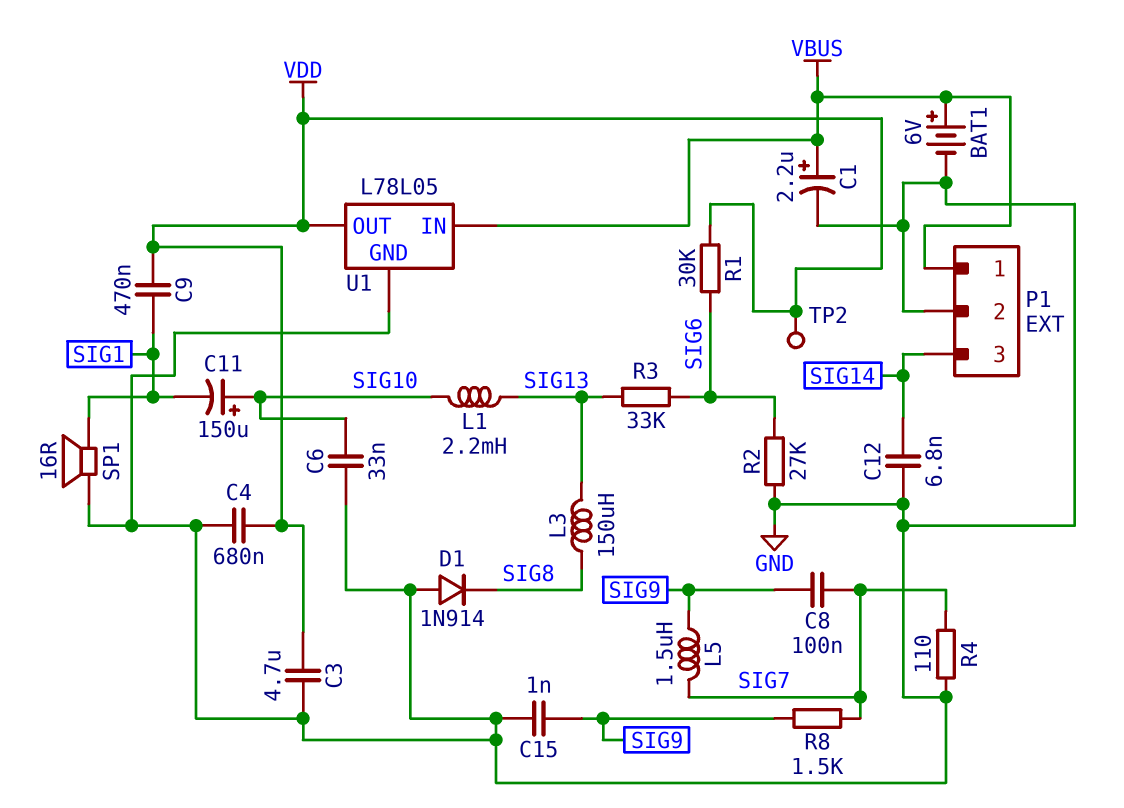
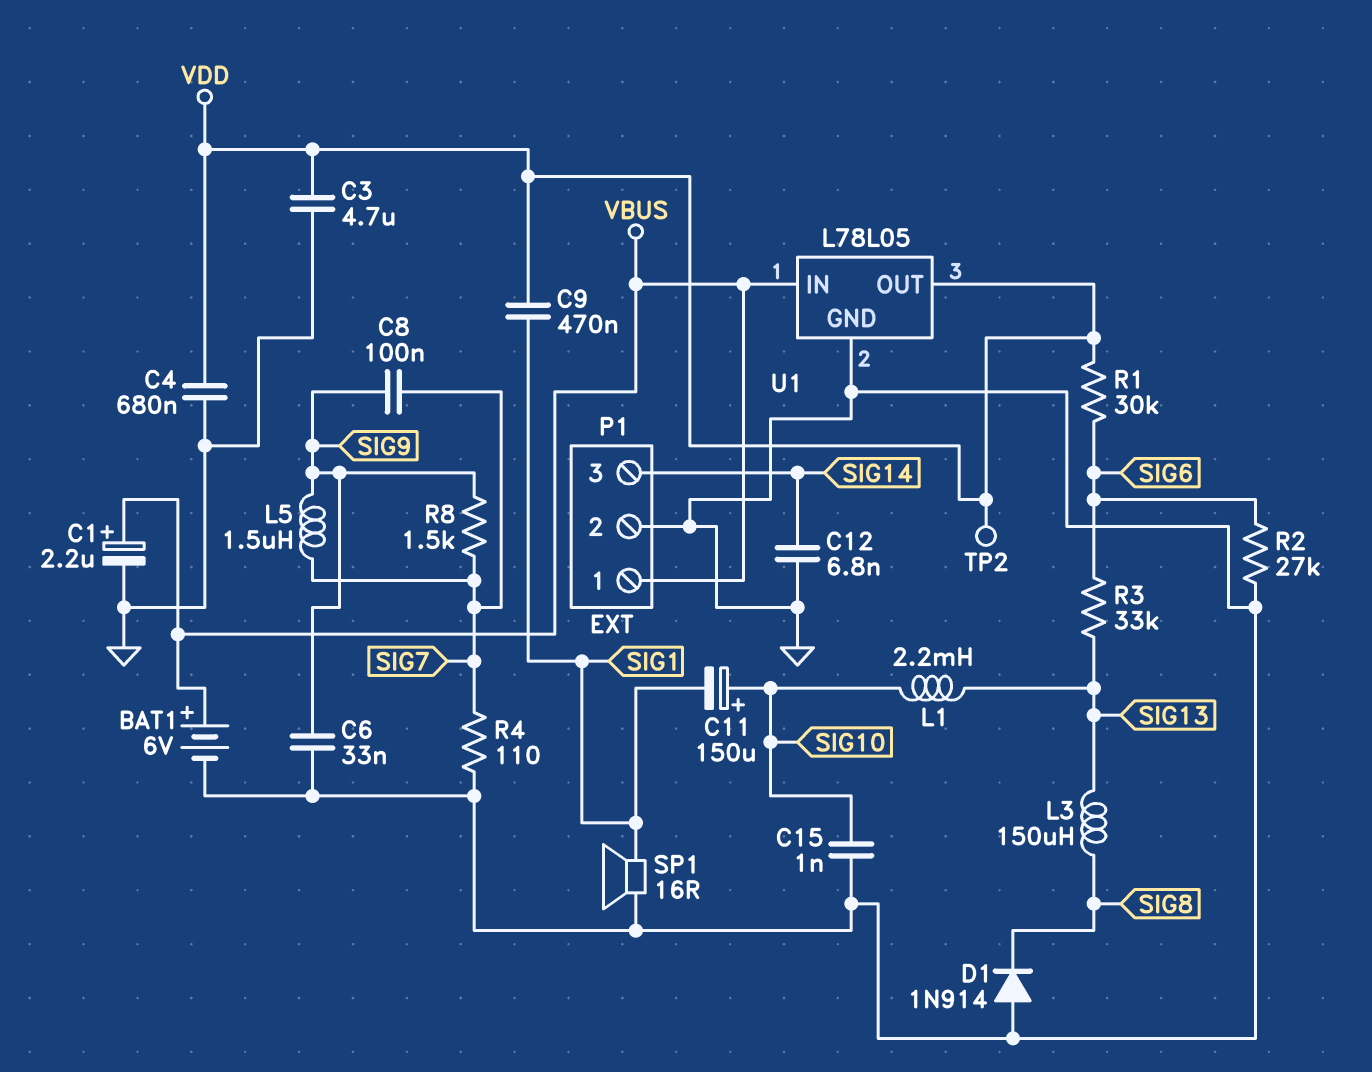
C6: 33nF (GND, SIG10) -> 33nF (GND, SIG9)
C15: 1nF (GND, SIG9) -> 1nF (GND, SIG10)

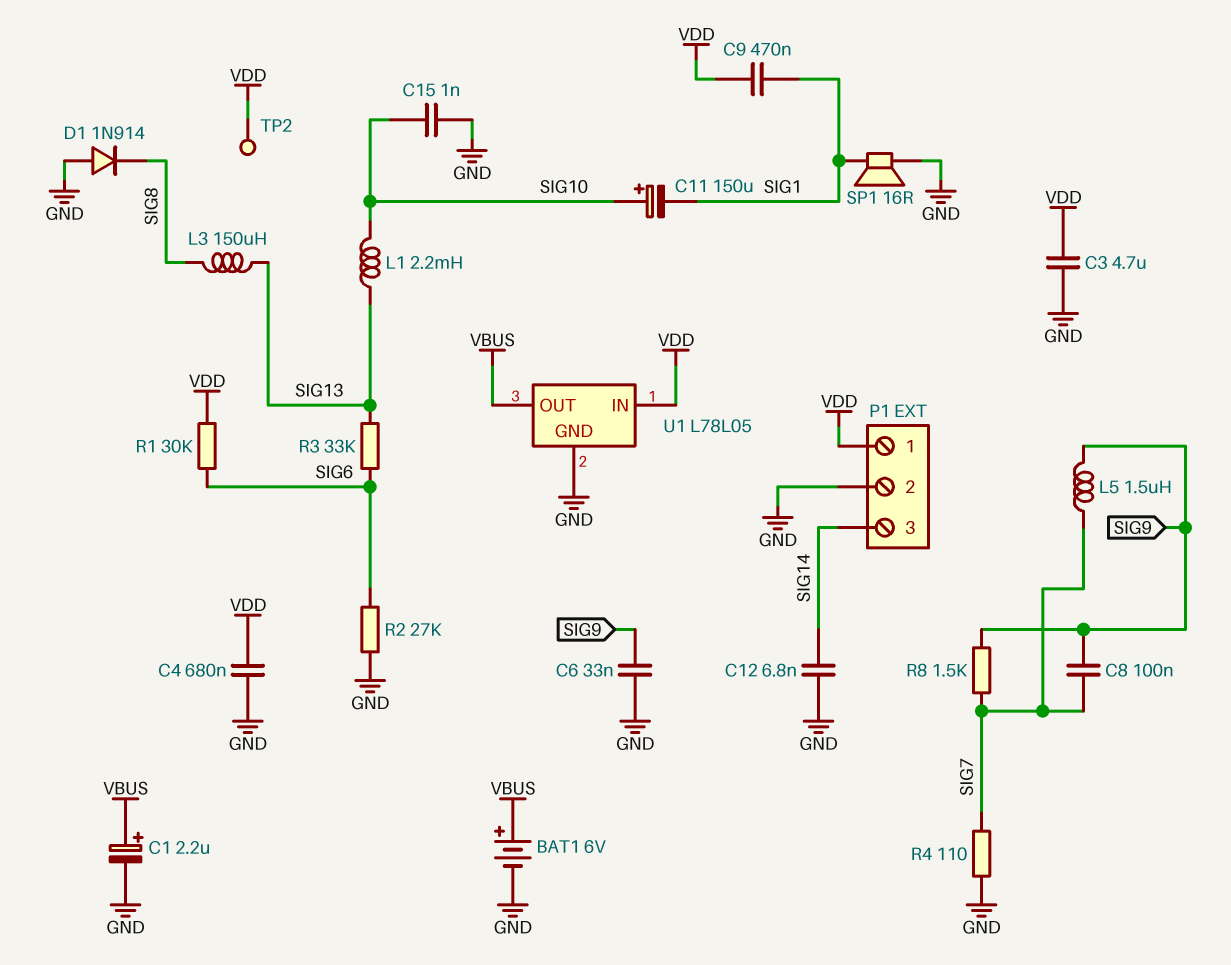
P1 pin 1: VBUS -> VDD
U1 pin IN: VBUS -> VDD
U1 pin OUT: VDD -> VBUS

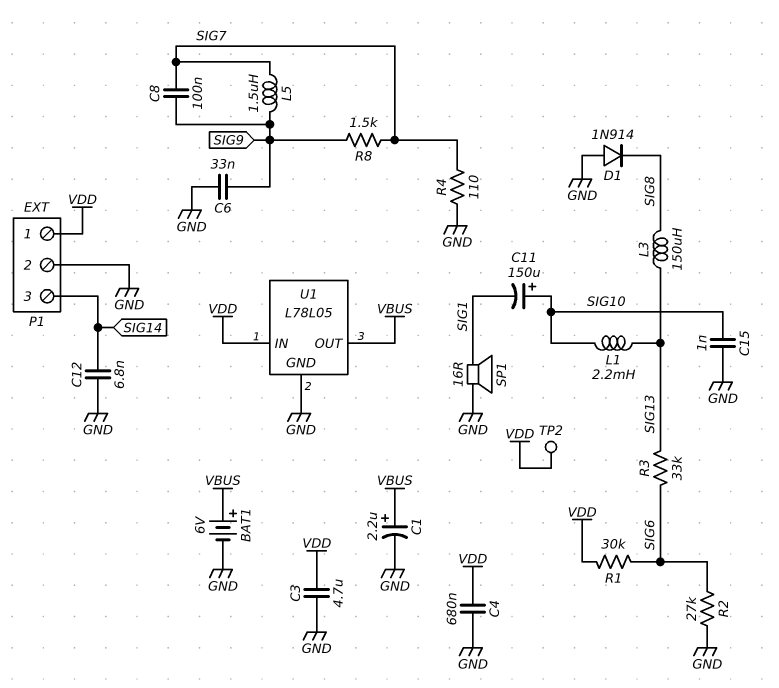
C9: 470nF (SIG1, VDD) -> none

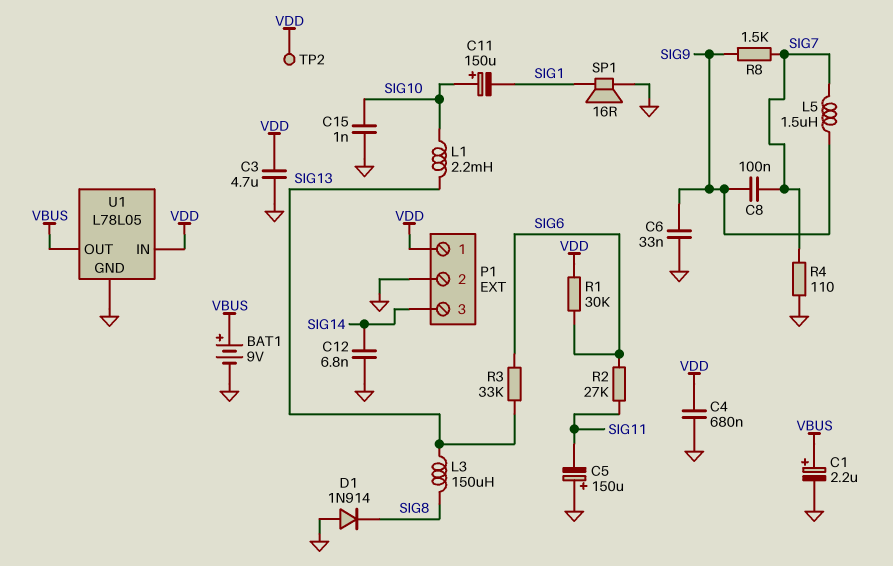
BAT1: 6V (plus VBUS, minus GND) -> 9V (plus VBUS, minus GND)
C5: none -> 150uF (plus GND, minus SIG11)
R2: 27k (GND, SIG6) -> 27k (SIG6, SIG11)

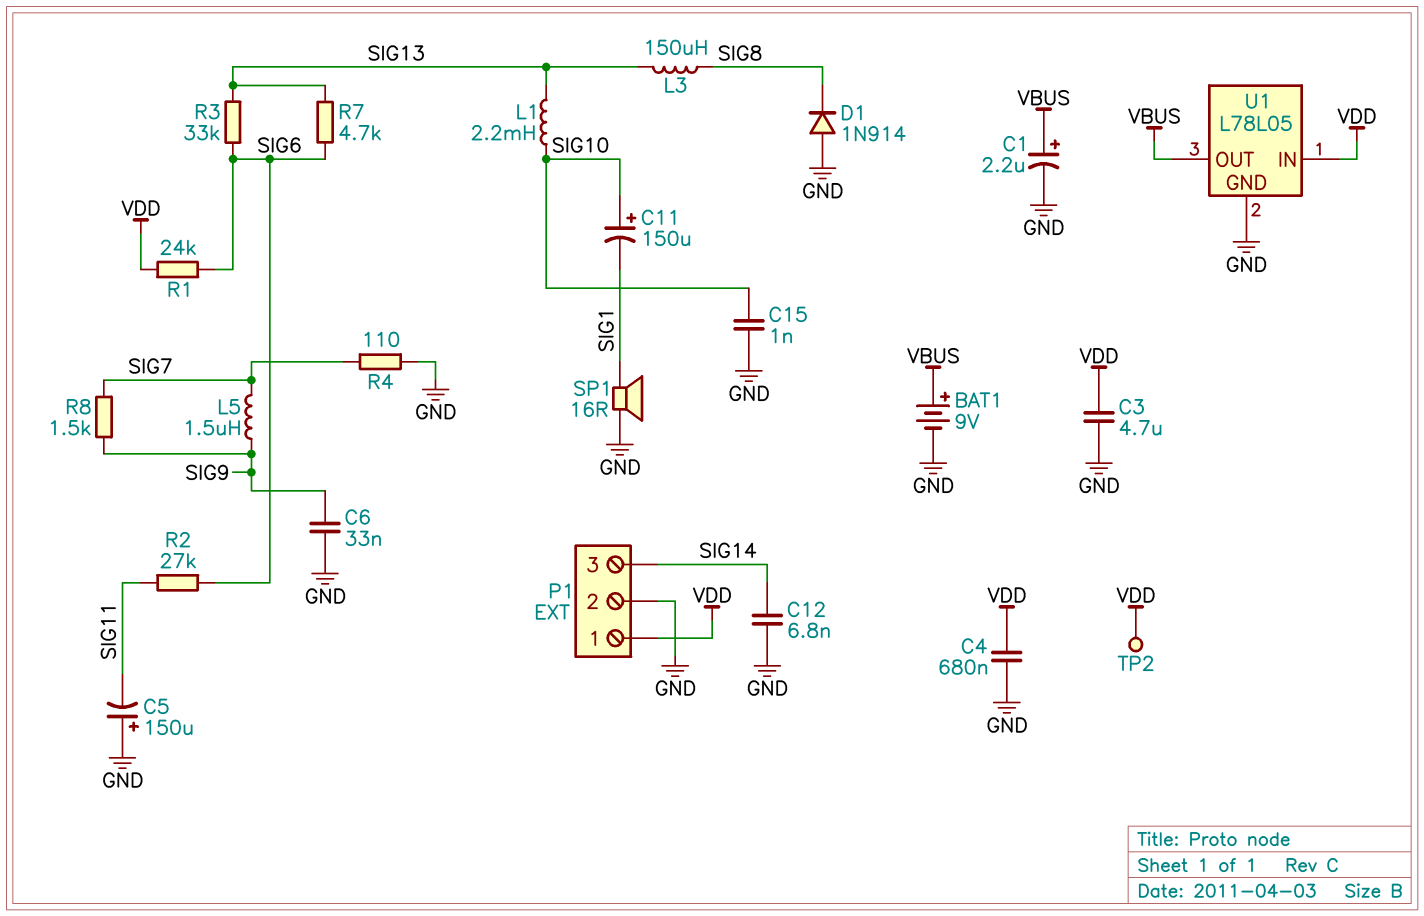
C8: 100nF (SIG7, SIG9) -> none
R1: 30k (SIG6, VDD) -> 24k (SIG6, VDD)
R7: none -> 4.7k (SIG6, SIG13)

